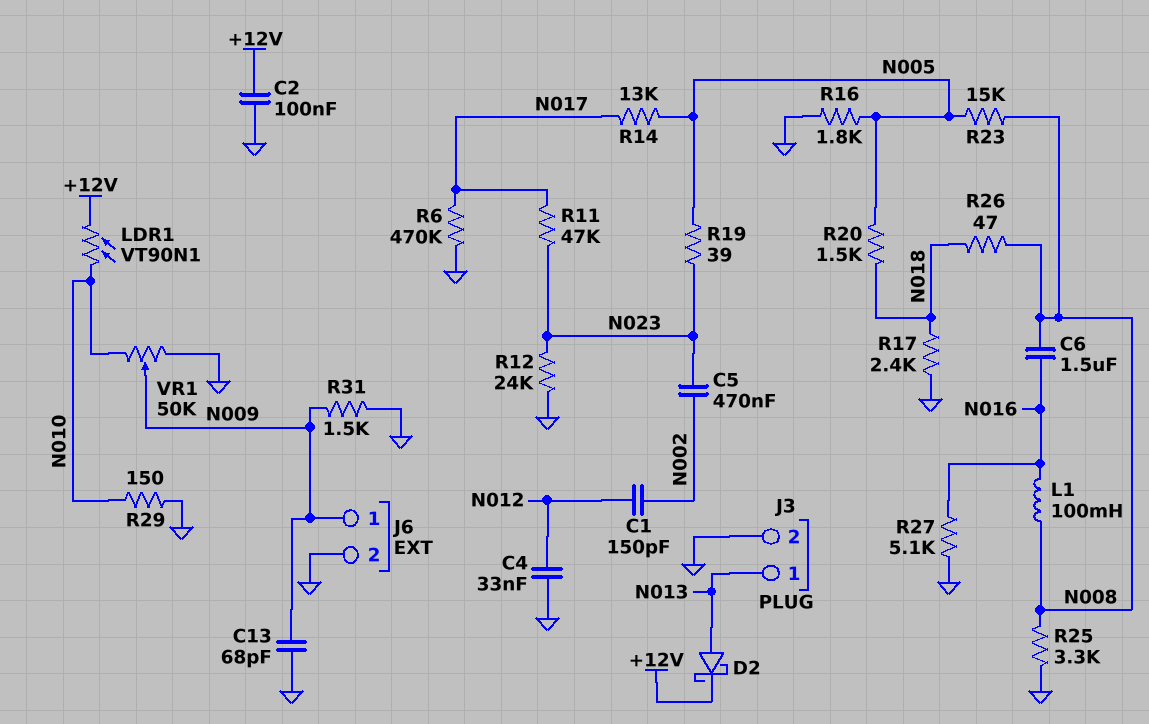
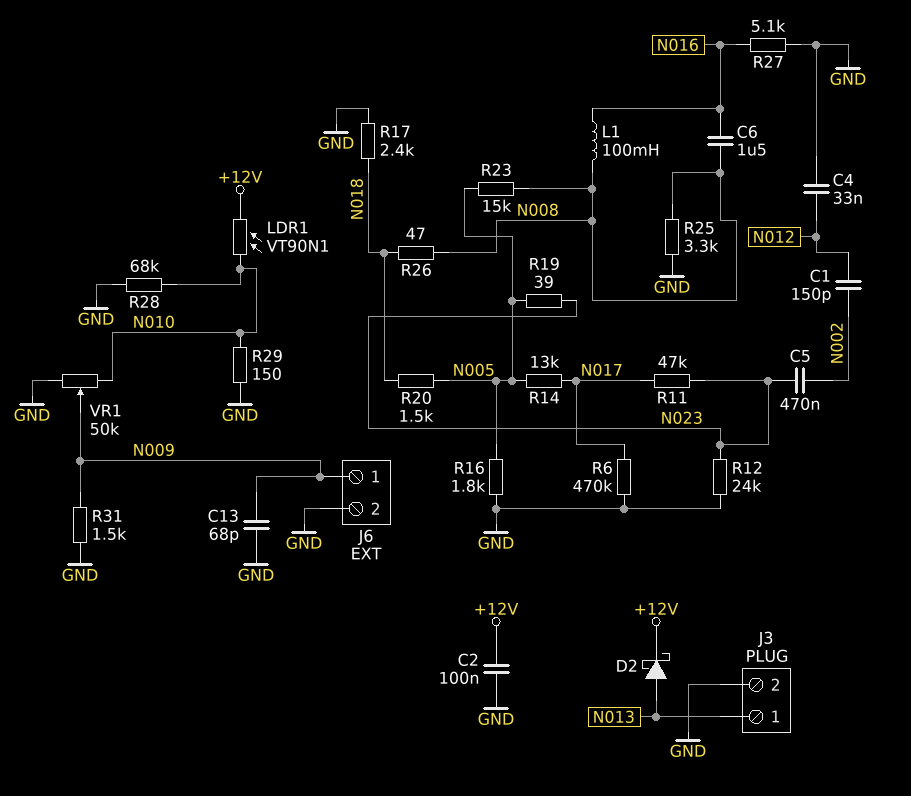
R28: none -> 68k (GND, N010)

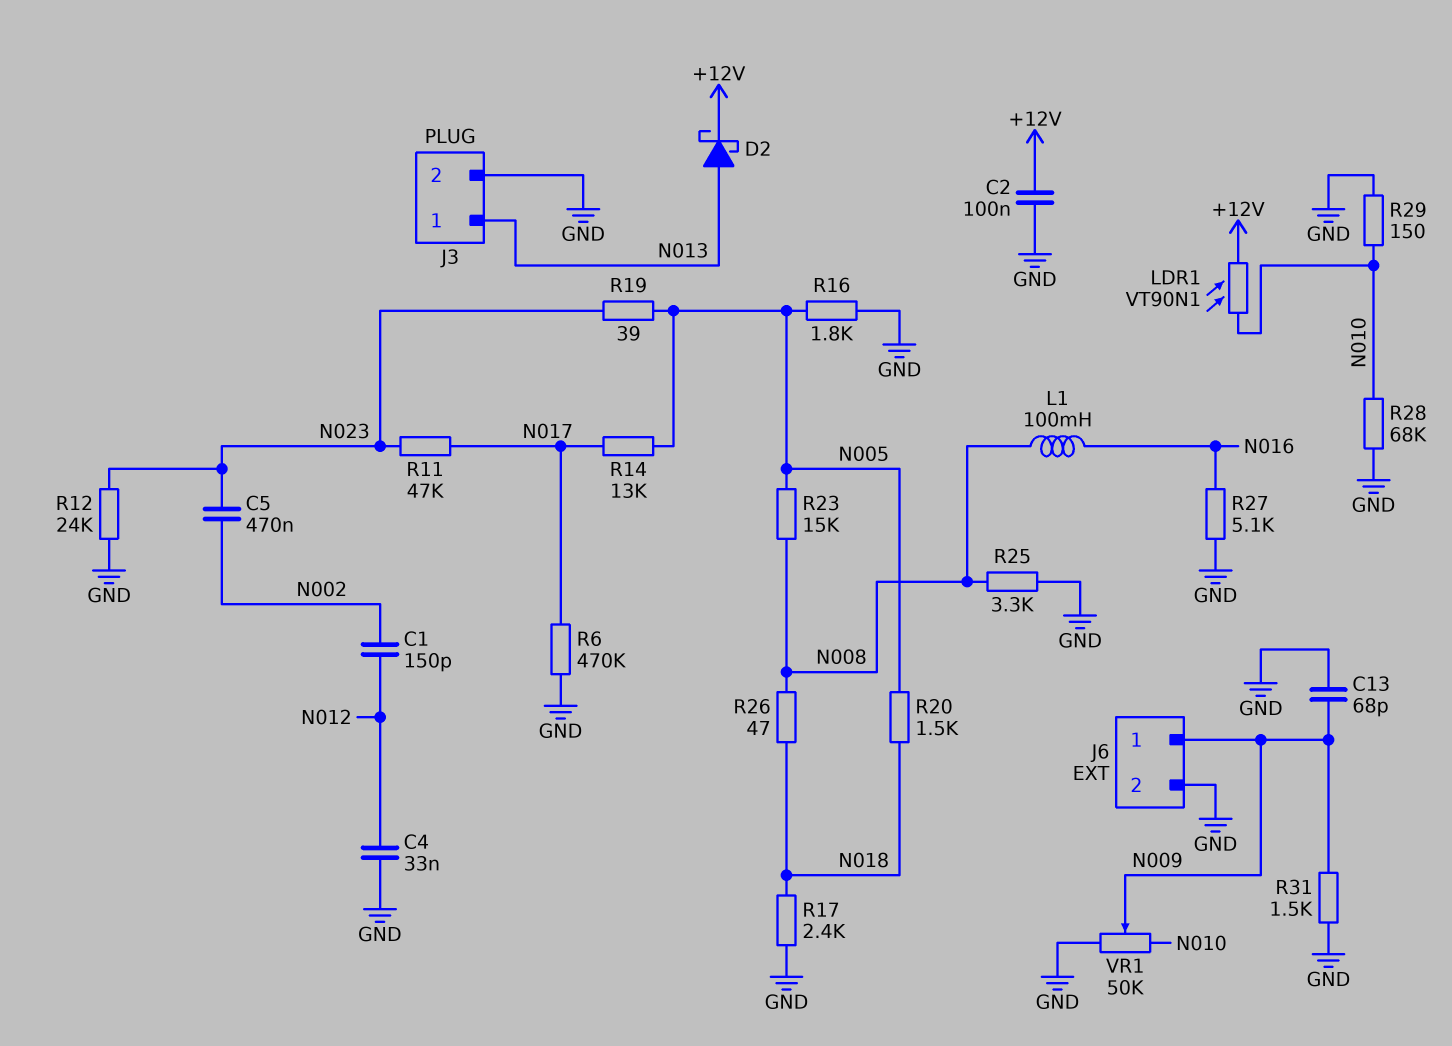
C6: 1.5uF (N008, N016) -> none

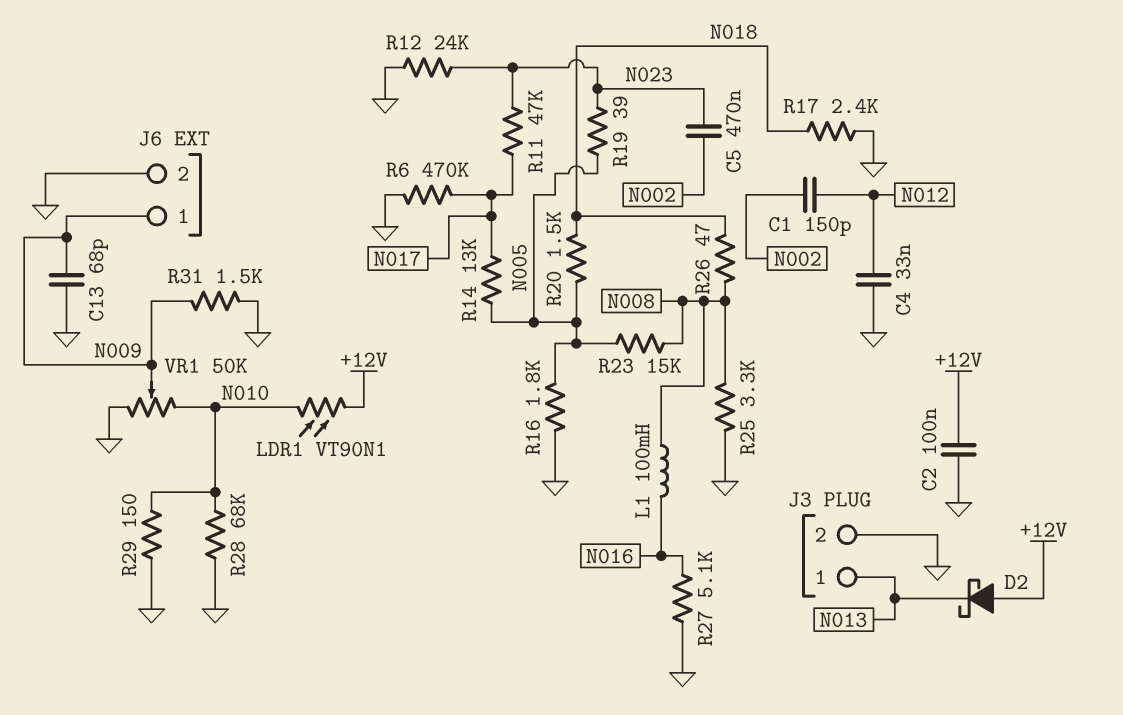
D2: schottky (A N013, K +12V) -> schottky (A +12V, K N013)

